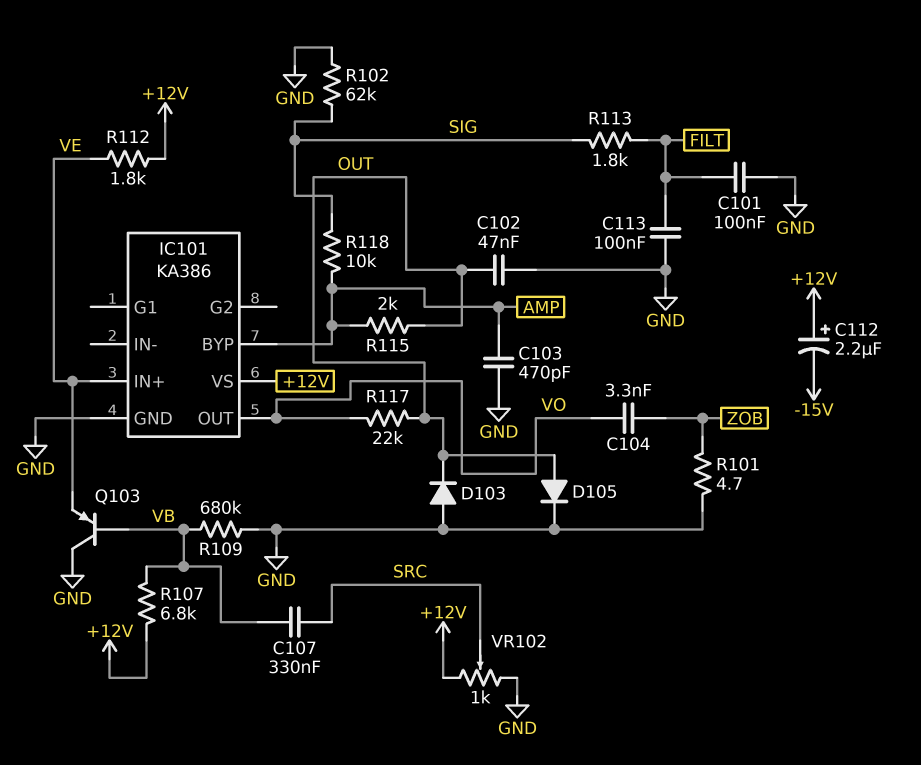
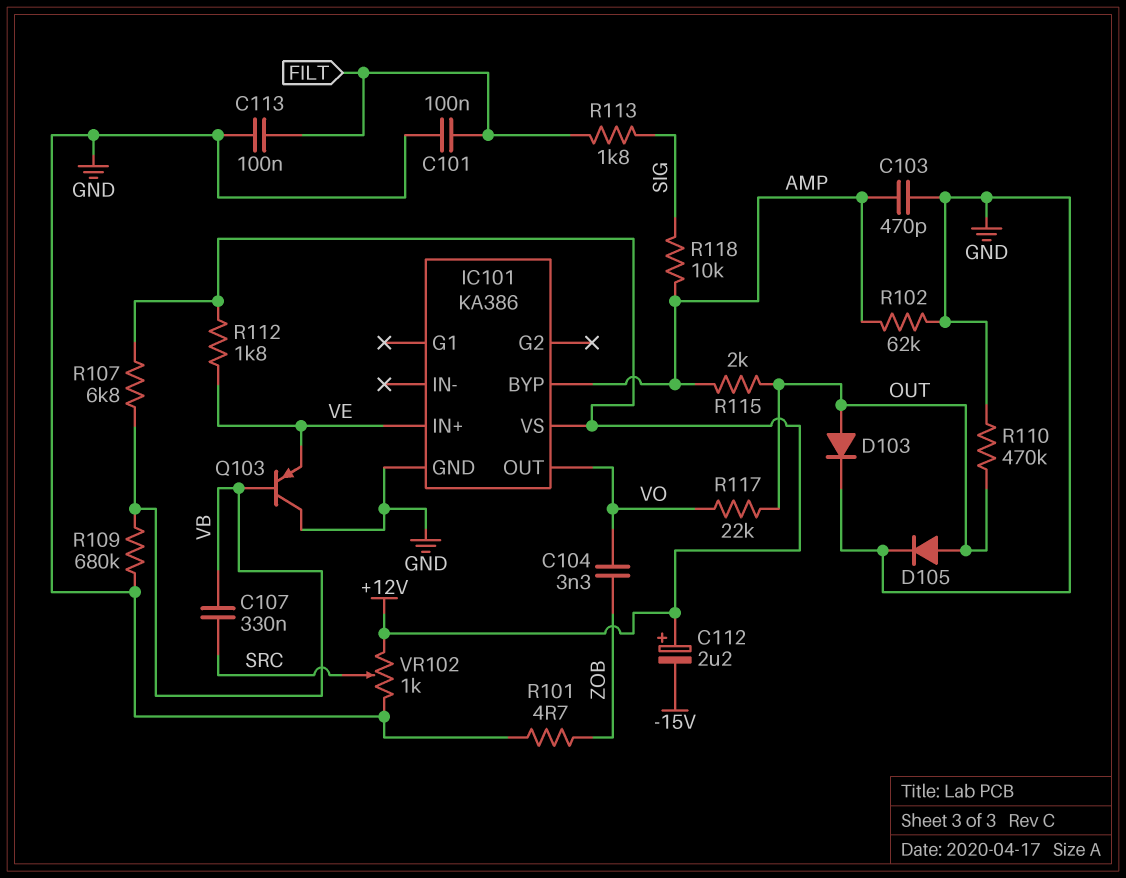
C102: 47nF (GND, OUT) -> none
D103: diode (A GND, K OUT) -> diode (A OUT, K GND)
R102: 62k (GND, SIG) -> 62k (AMP, GND)
R110: none -> 470k (GND, OUT)

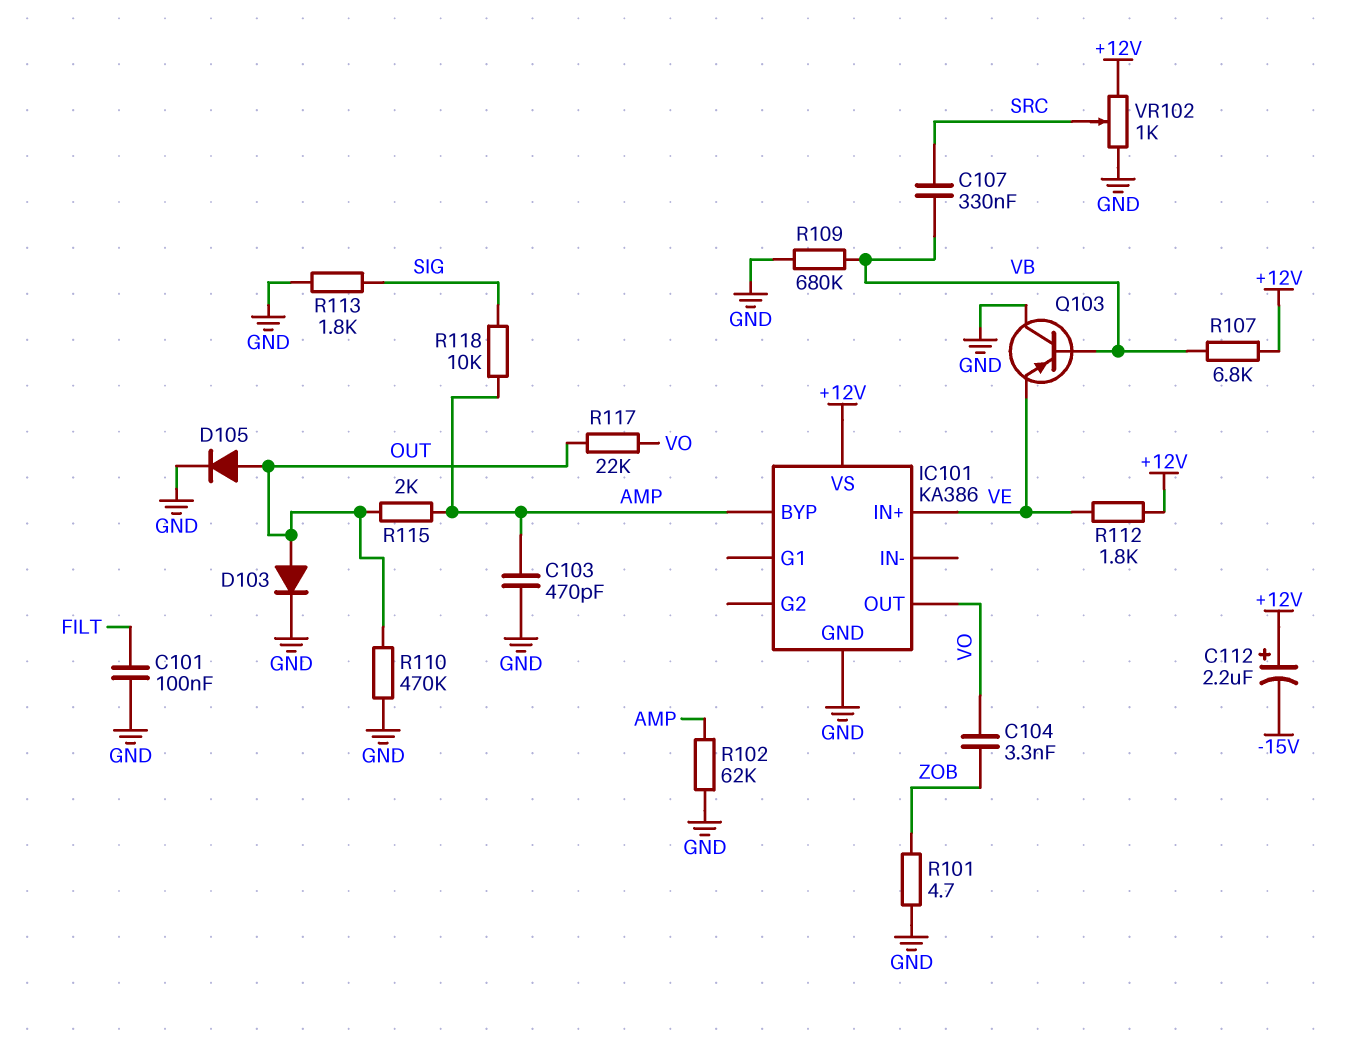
C113: 100nF (FILT, GND) -> none
R113: 1.8k (FILT, SIG) -> 1.8k (GND, SIG)

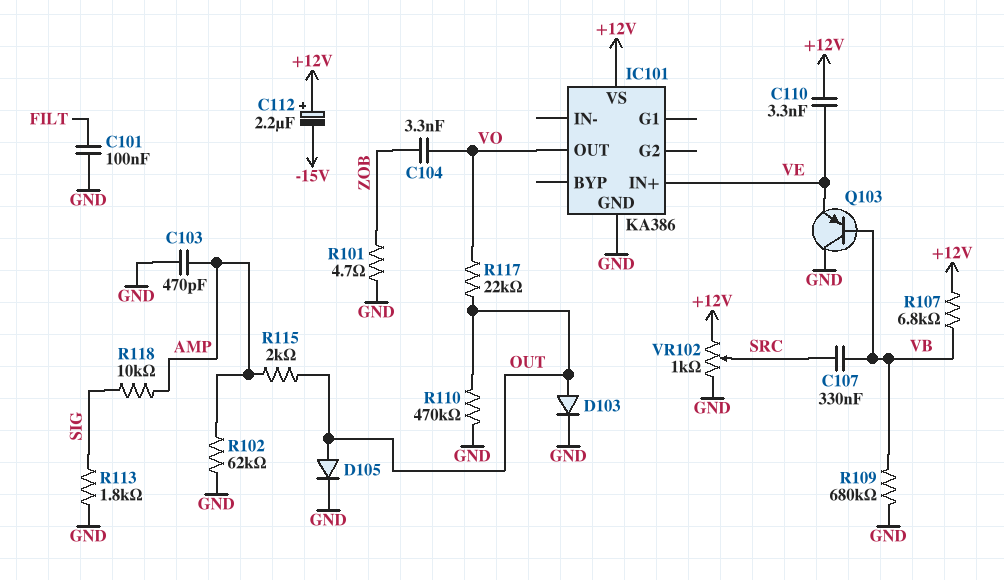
C110: none -> 3.3nF (+12V, VE)
IC101 pin BYP: AMP -> none
R112: 1.8k (+12V, VE) -> none

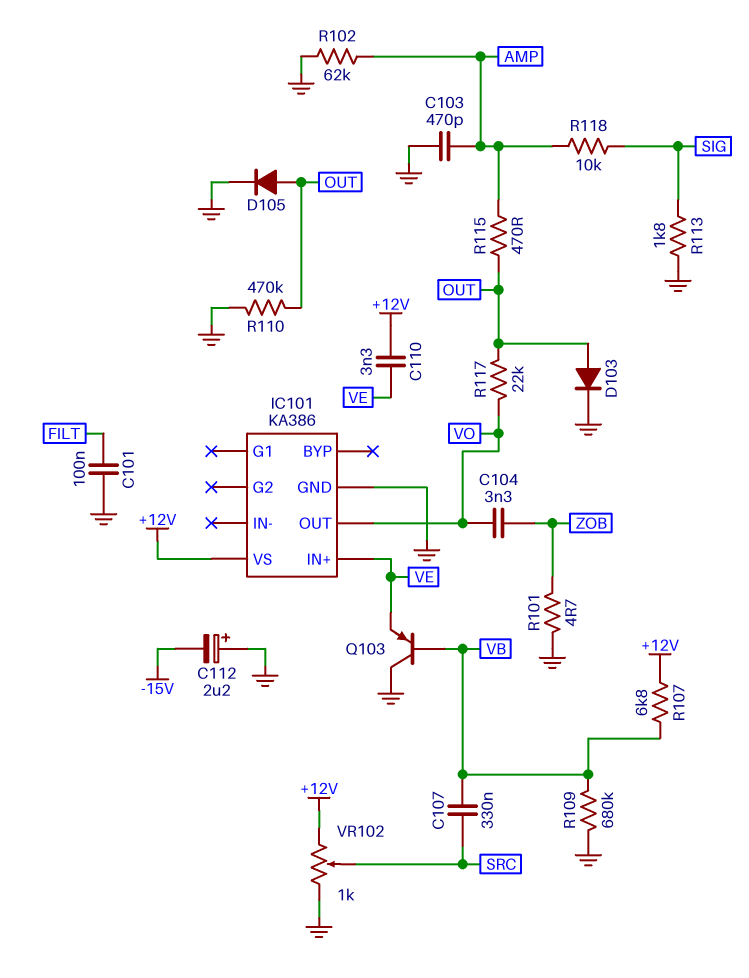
C112: 2.2uF (plus +12V, minus -15V) -> 2.2uF (plus GND, minus -15V)
R115: 2k (AMP, OUT) -> 470 (AMP, OUT)

